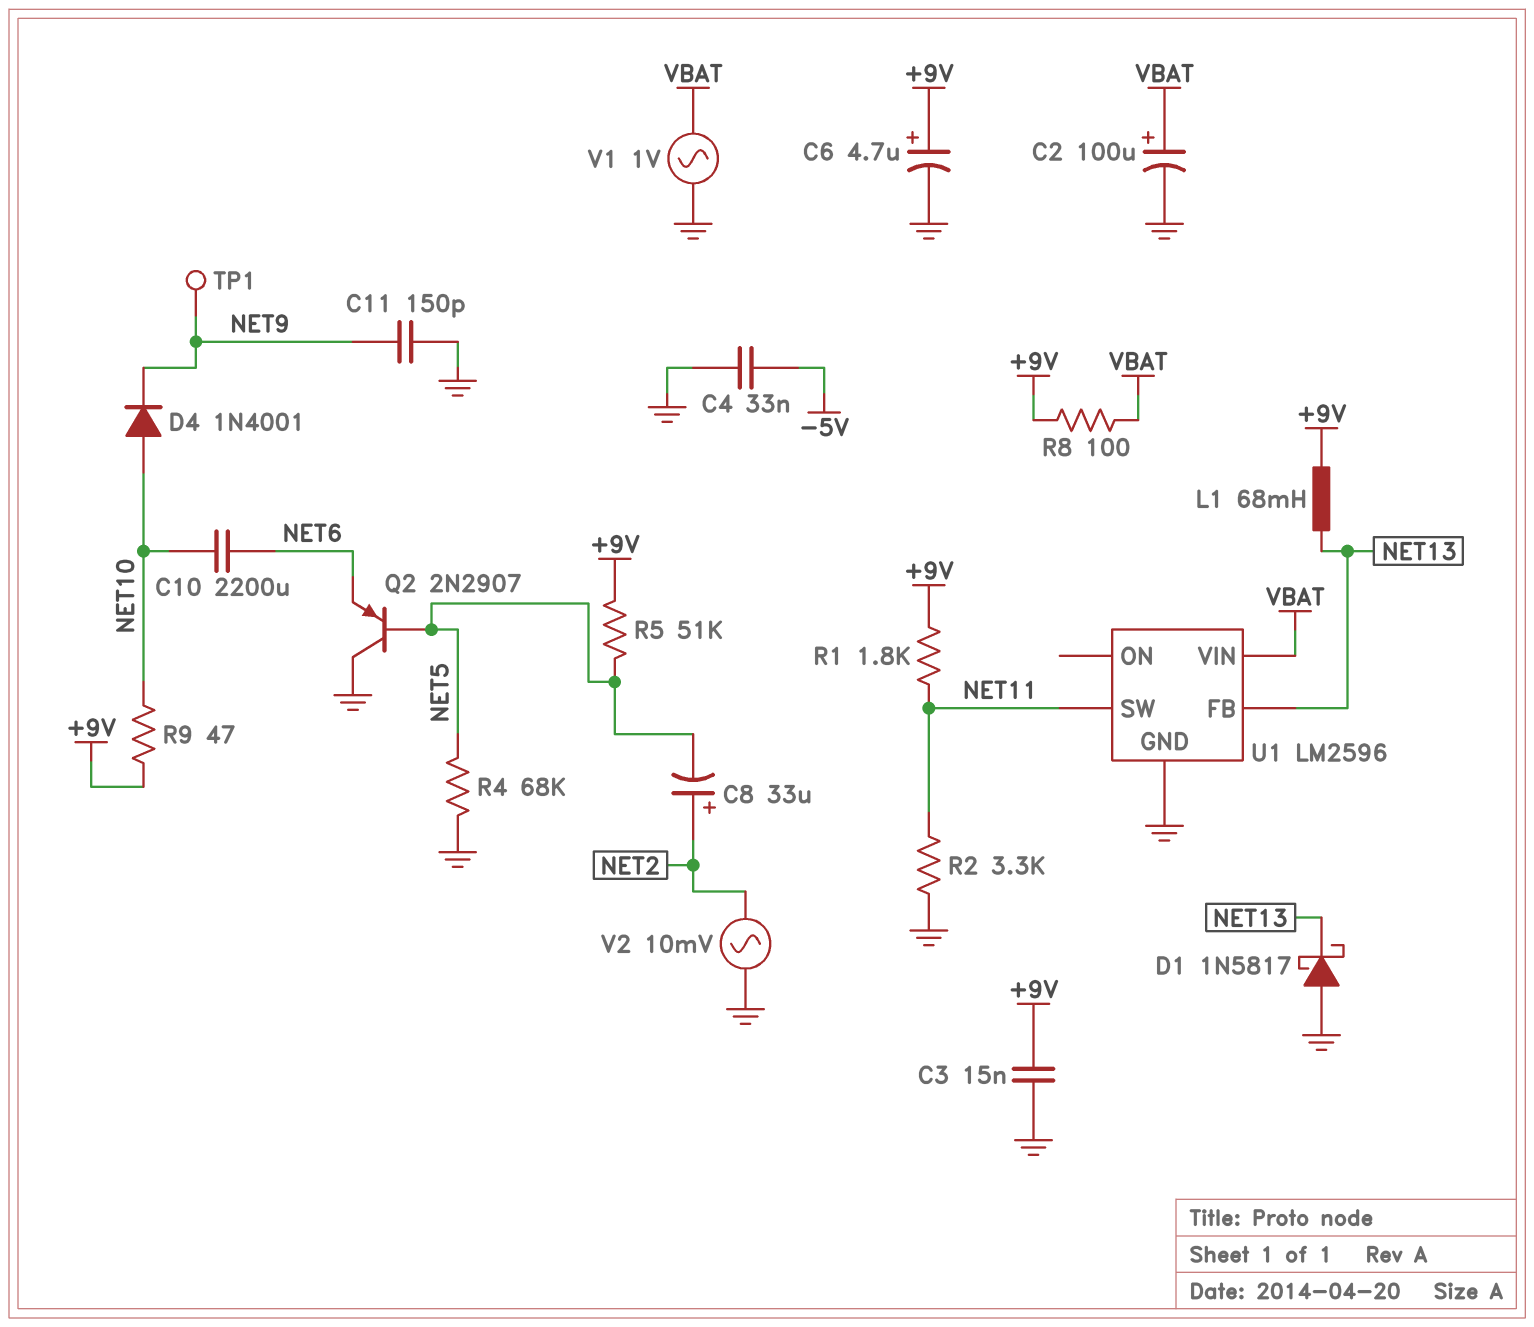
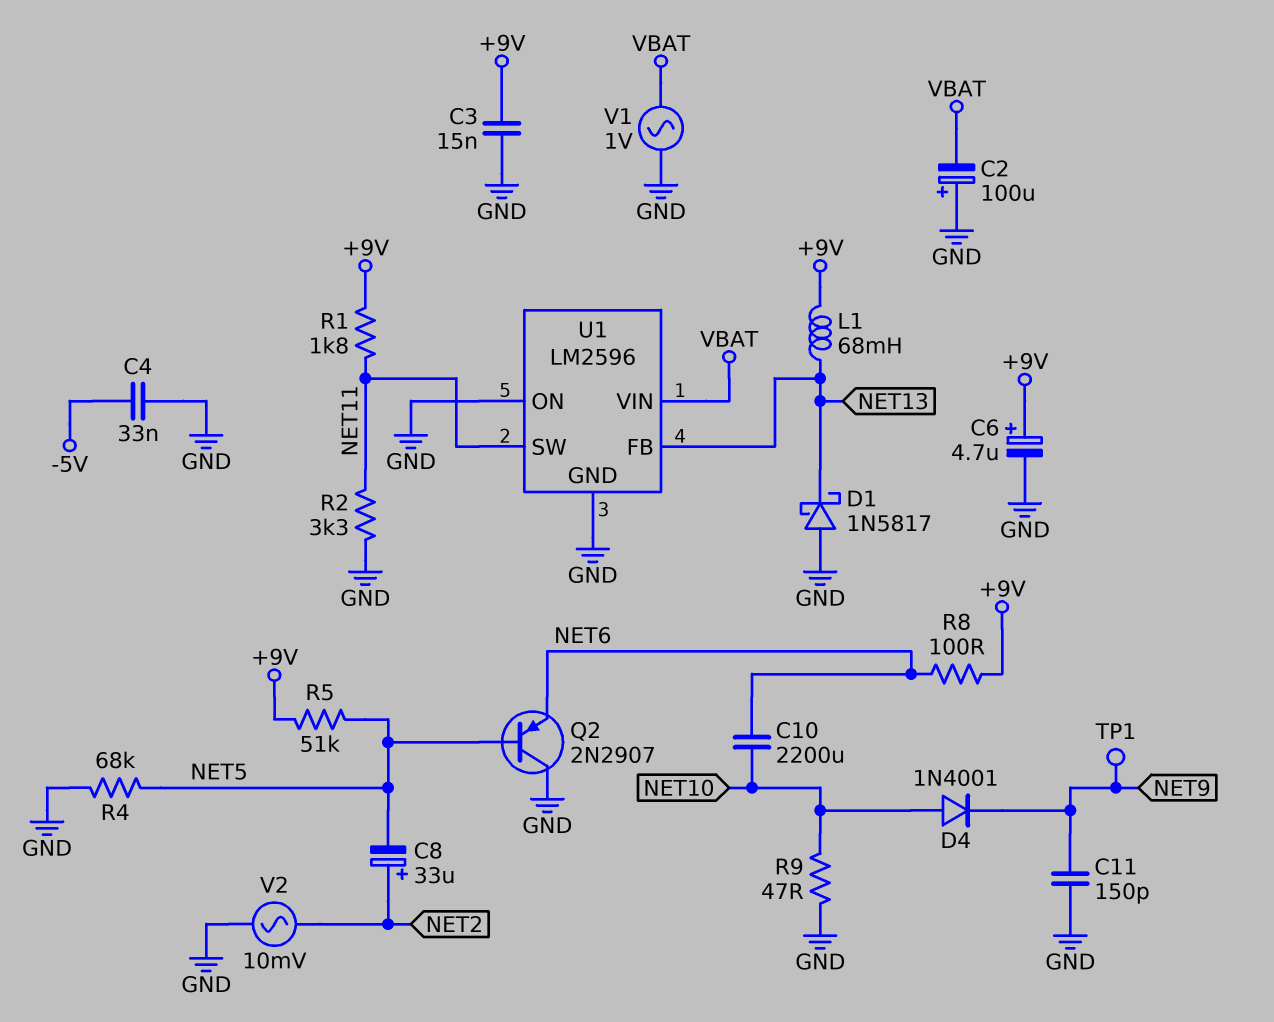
C2: 100uF (plus VBAT, minus GND) -> 100uF (plus GND, minus VBAT)
R8: 100 (+9V, VBAT) -> 100 (+9V, NET6)
R9: 47 (+9V, NET10) -> 47 (GND, NET10)
U1 pin ON: none -> GND

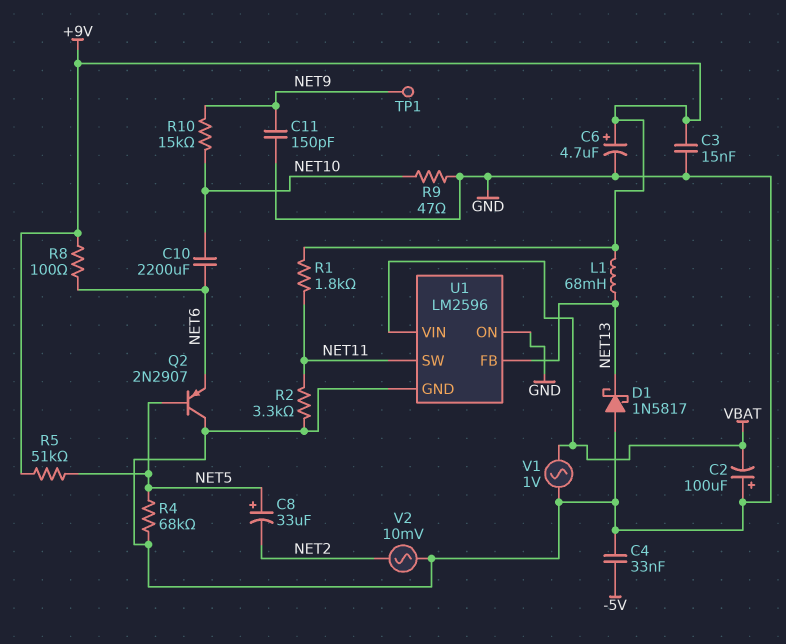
C8: 33uF (plus NET2, minus NET5) -> 33uF (plus NET5, minus NET2)
D4: diode 1N4001 (A NET10, K NET9) -> none
R10: none -> 15k (NET9, NET10)

